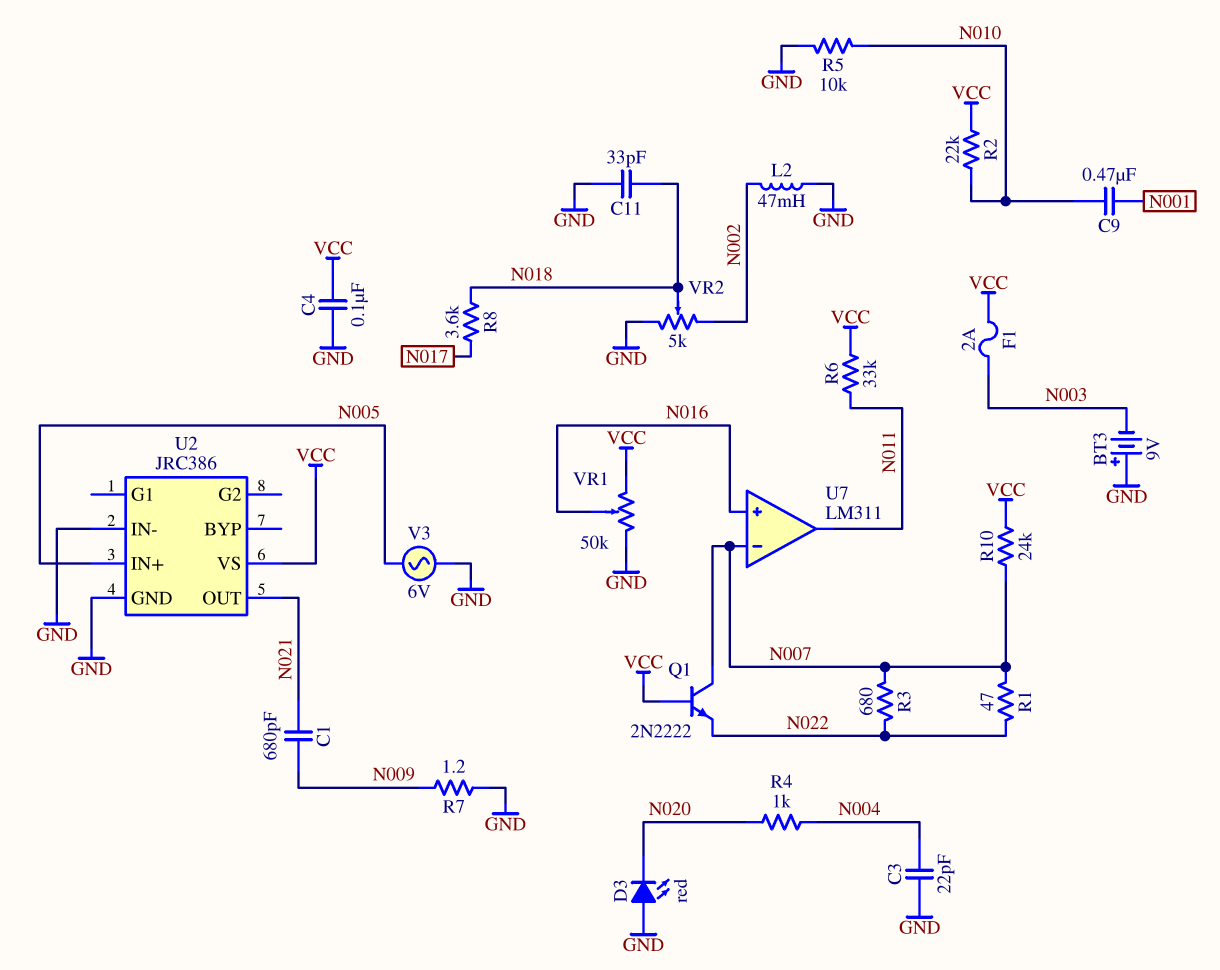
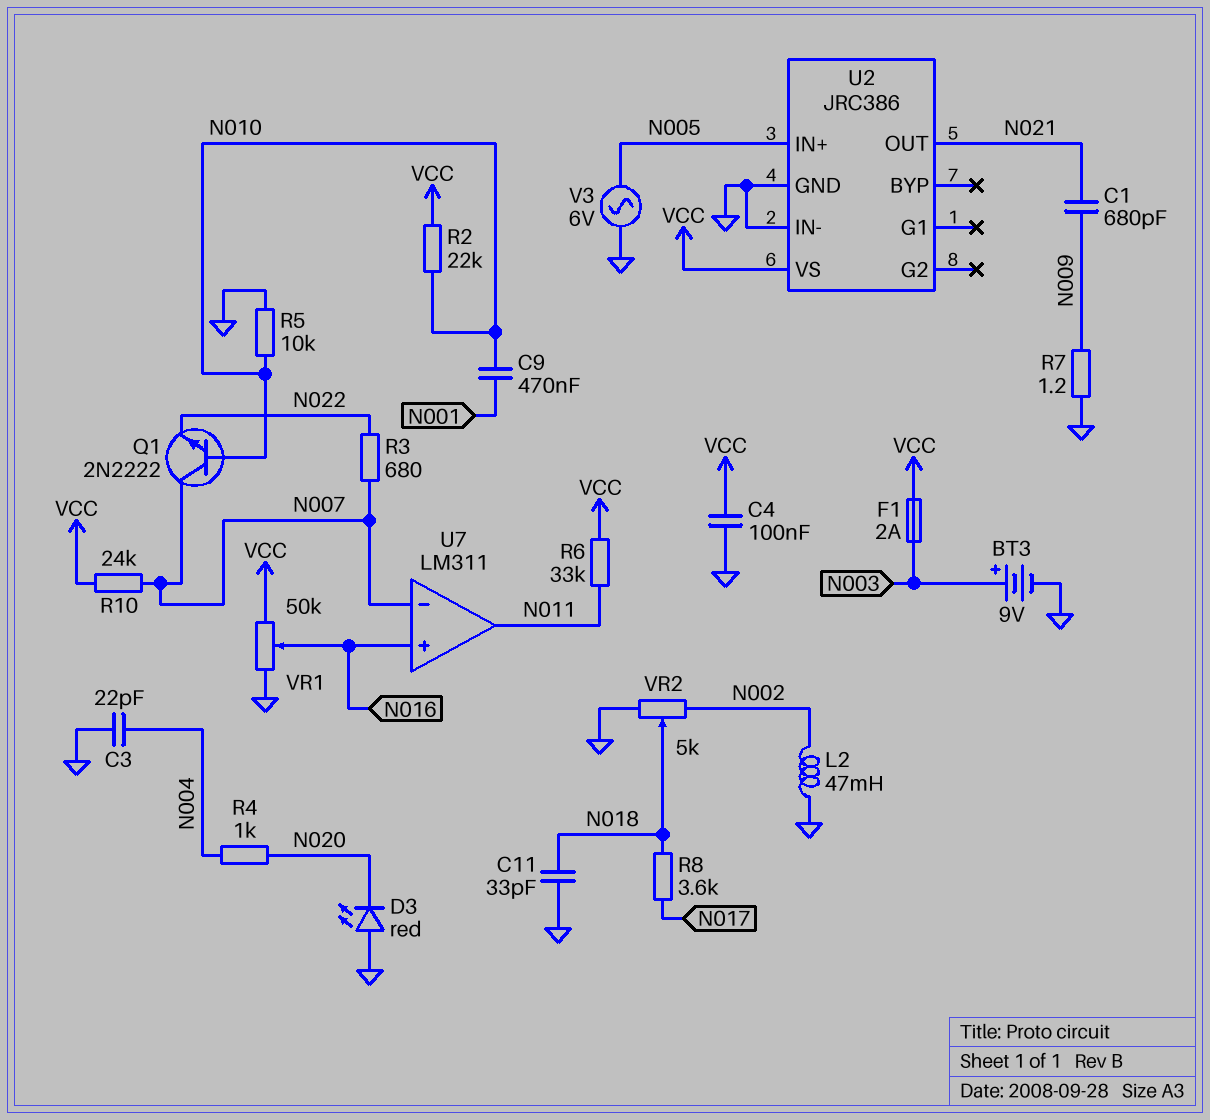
BT3: 9V (plus GND, minus N003) -> 9V (plus N003, minus GND)
Q1: NPN 2N2222 (B VCC, C N007, E N022) -> NPN 2N2222 (B N010, C N007, E N022)
R1: 47 (N007, N022) -> none

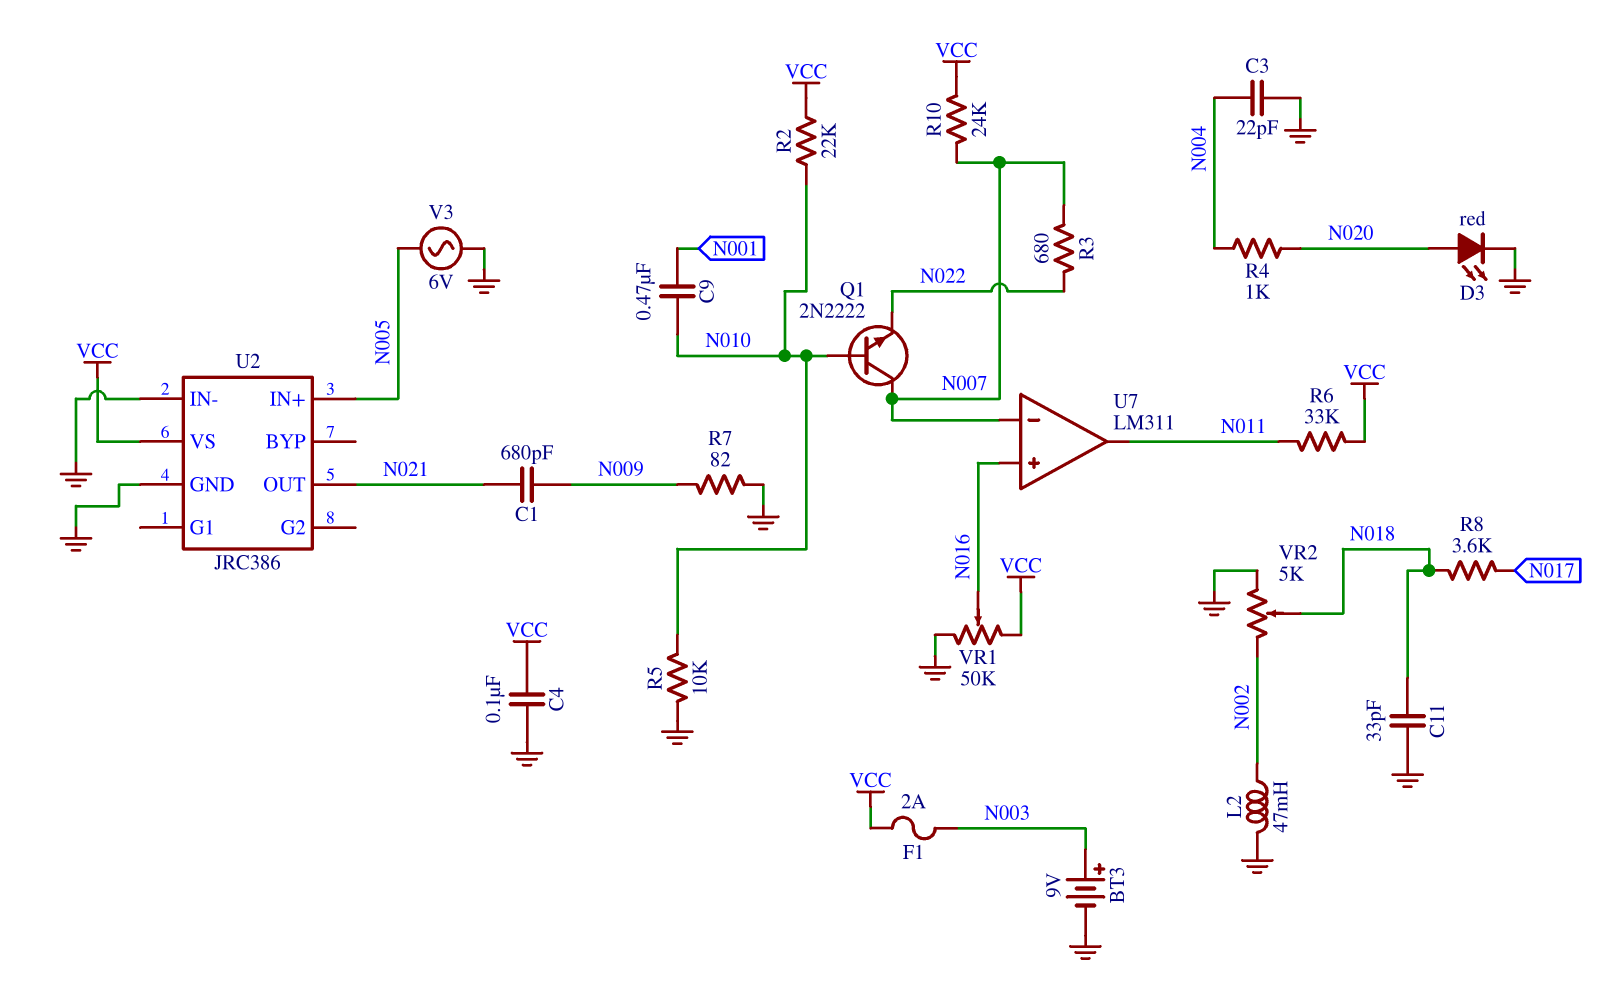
D3: LED red (A GND, K N020) -> LED red (A N020, K GND)
R7: 1.2 (GND, N009) -> 82 (GND, N009)

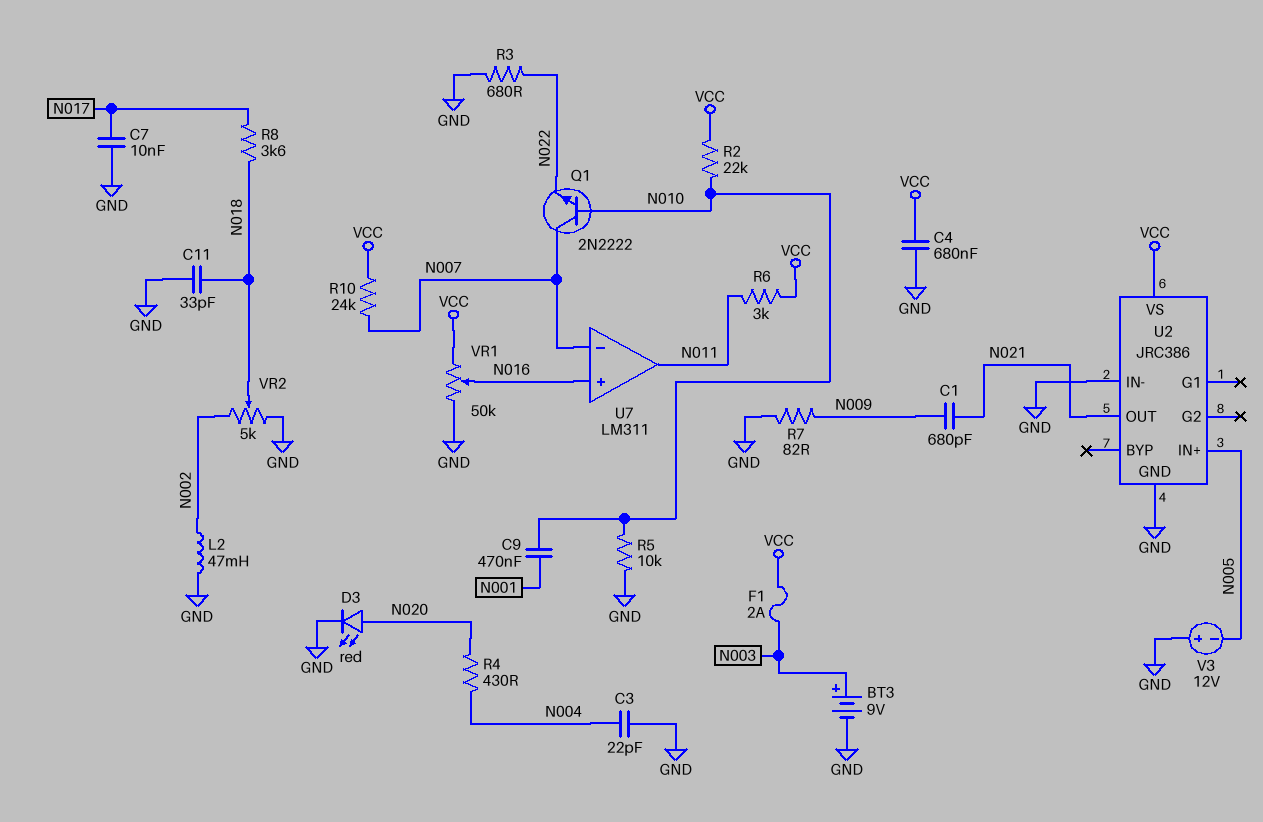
C4: 100nF (GND, VCC) -> 680nF (GND, VCC)
C7: none -> 10nF (GND, N017)
R3: 680 (N007, N022) -> 680 (GND, N022)
R4: 1k (N004, N020) -> 430 (N004, N020)
R6: 33k (N011, VCC) -> 3k (N011, VCC)
V3: AC 6V (GND, N005) -> 12V (plus GND, minus N005)

